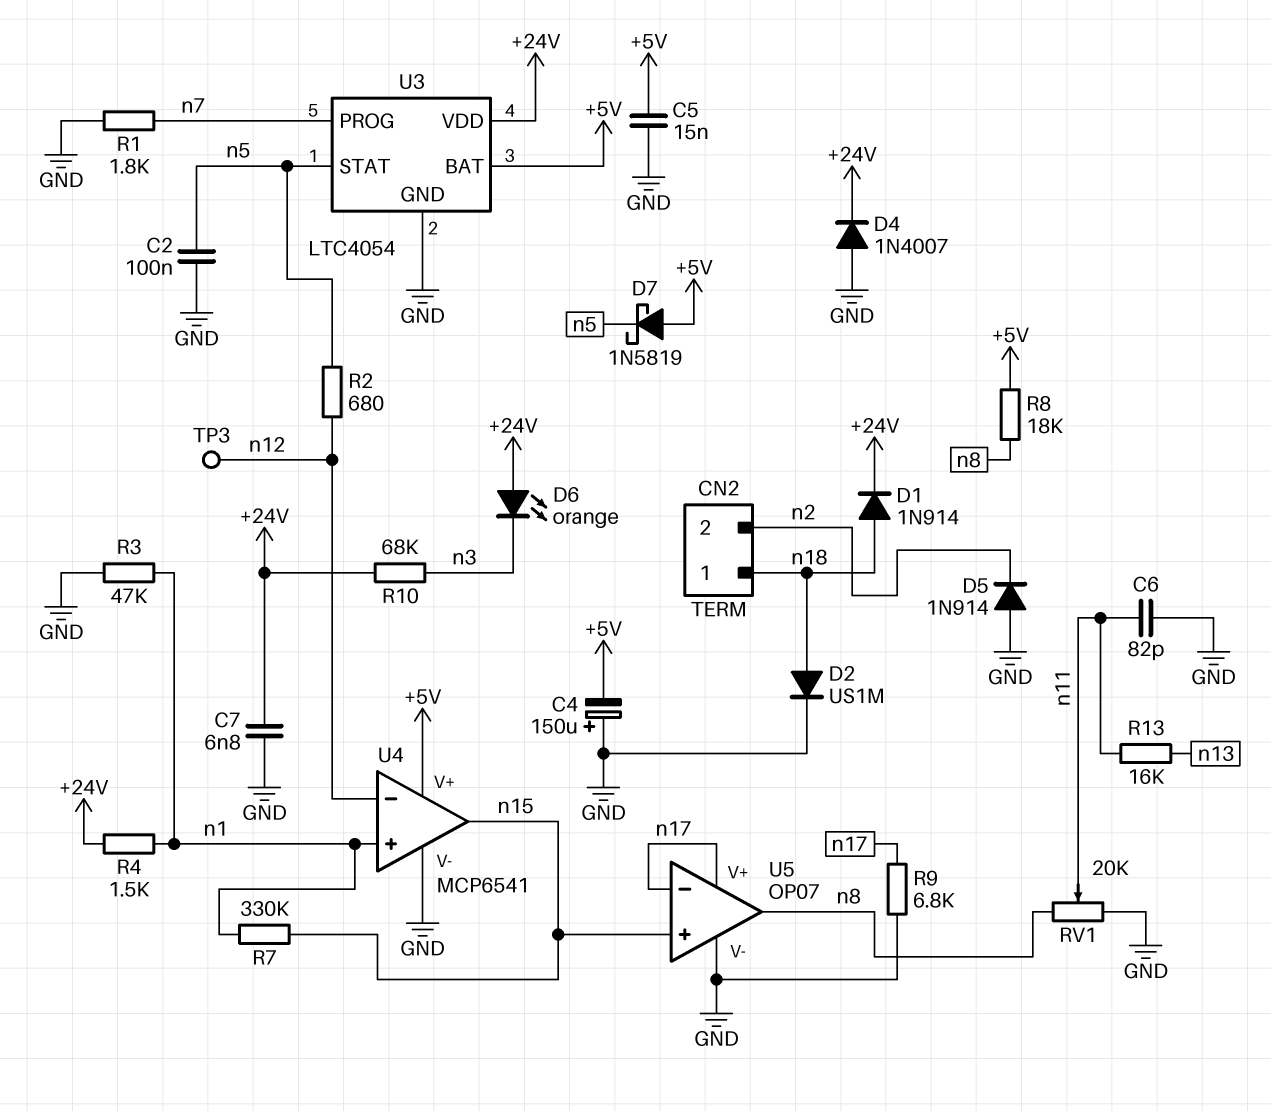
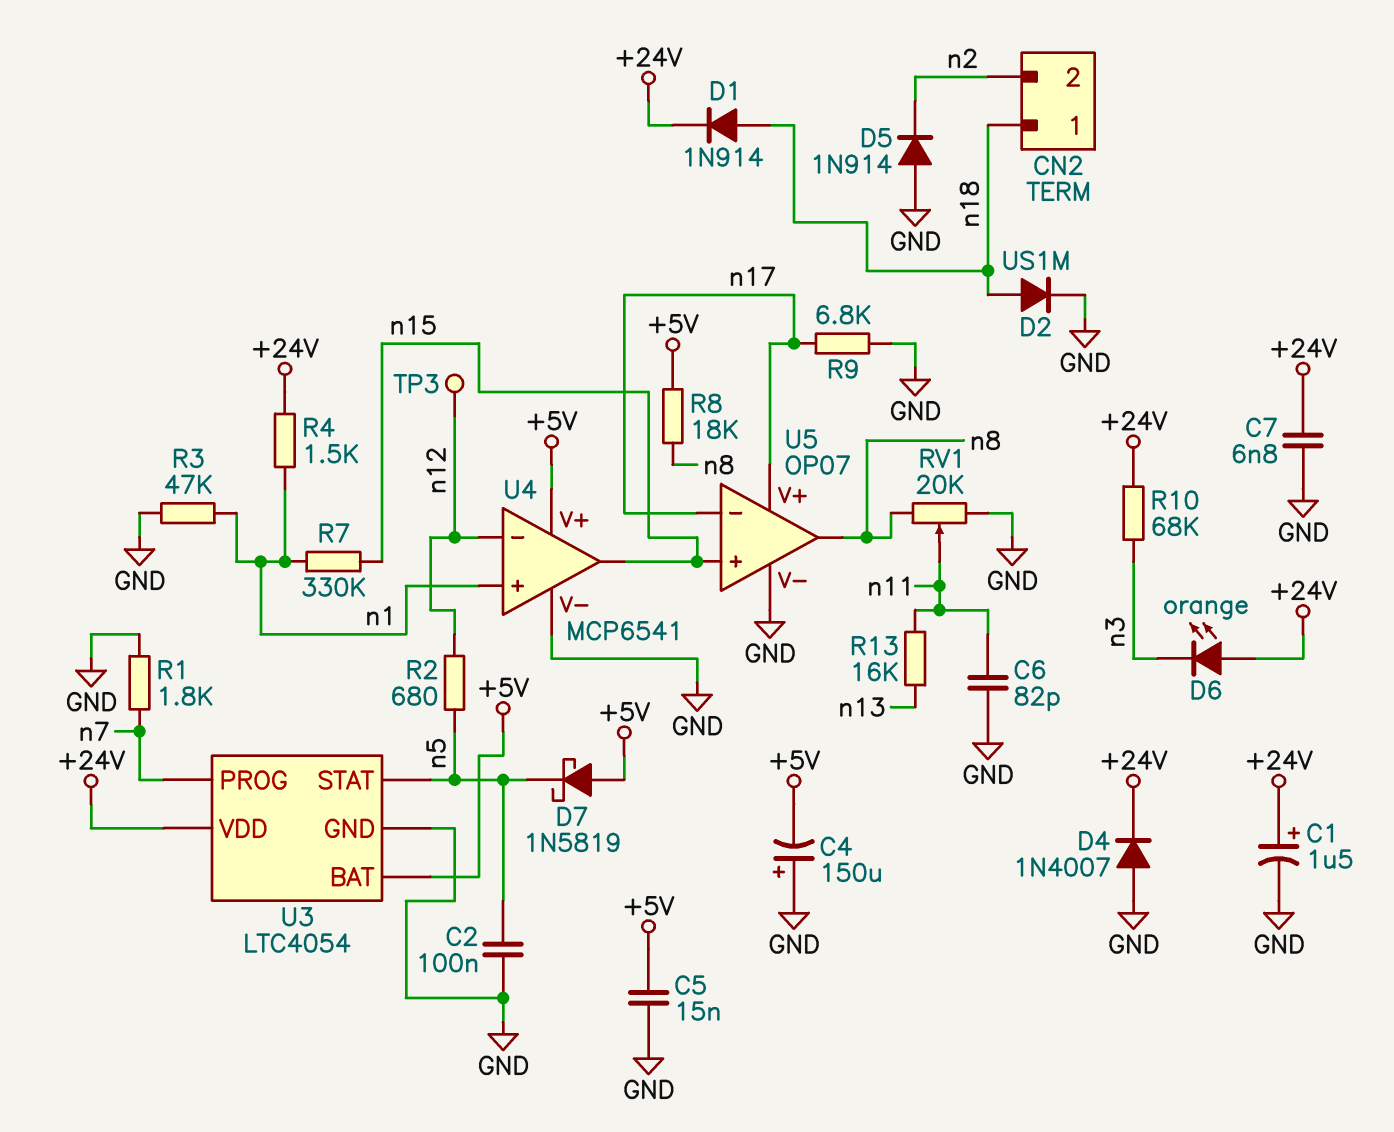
C1: none -> 1.5uF (plus +24V, minus GND)

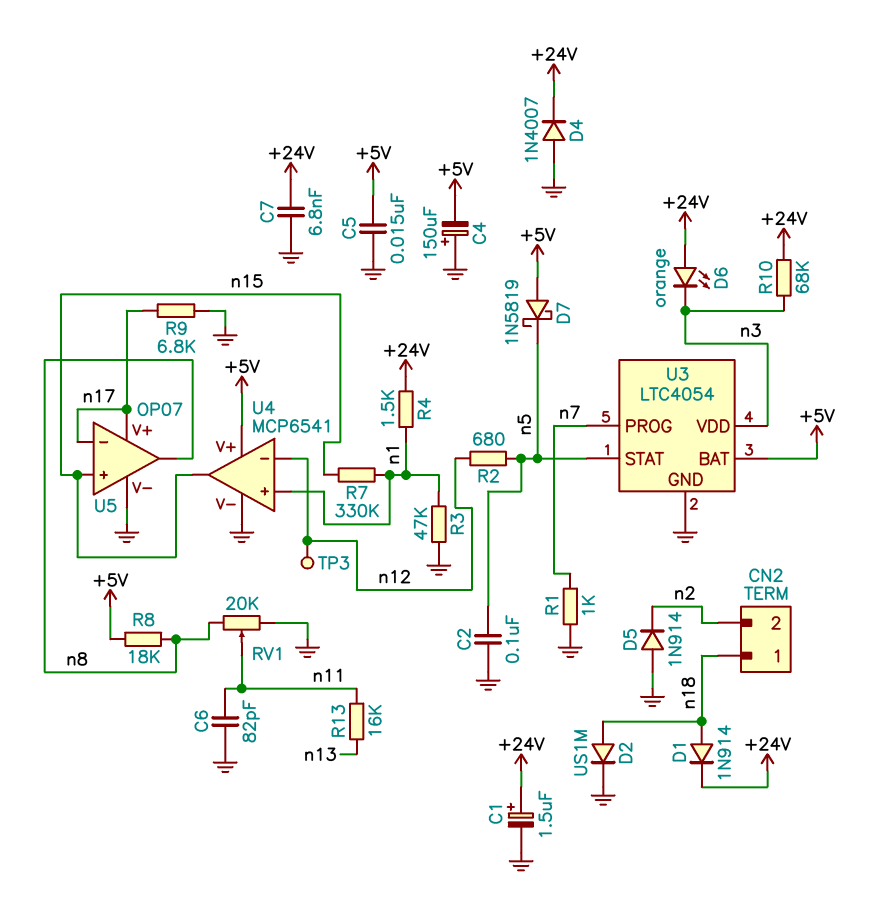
R1: 1.8k (GND, n7) -> 1k (GND, n7)
U3 pin VDD: +24V -> n3

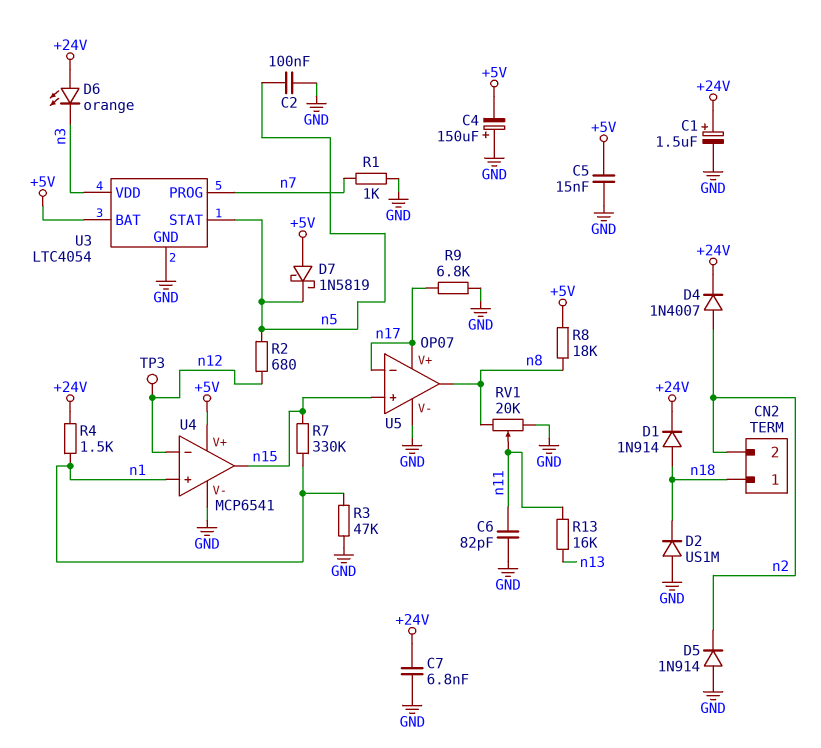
D2: diode US1M (A n18, K GND) -> diode US1M (A GND, K n18)
D4: diode 1N4007 (A GND, K +24V) -> diode 1N4007 (A n2, K +24V)
R10: 68k (+24V, n3) -> none

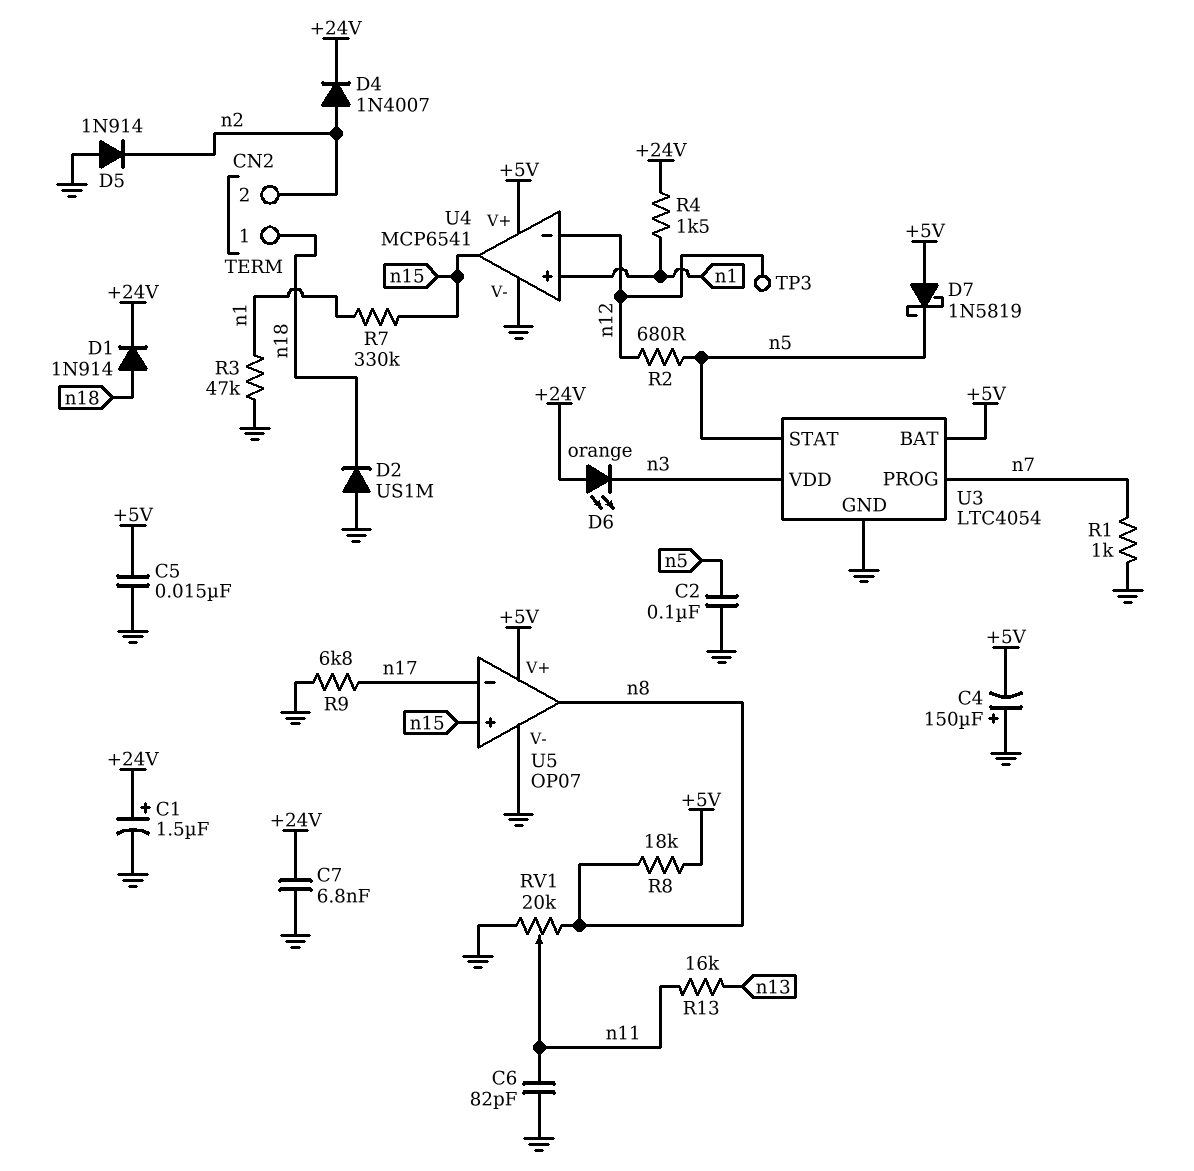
U5 pin V+: n17 -> +5V

